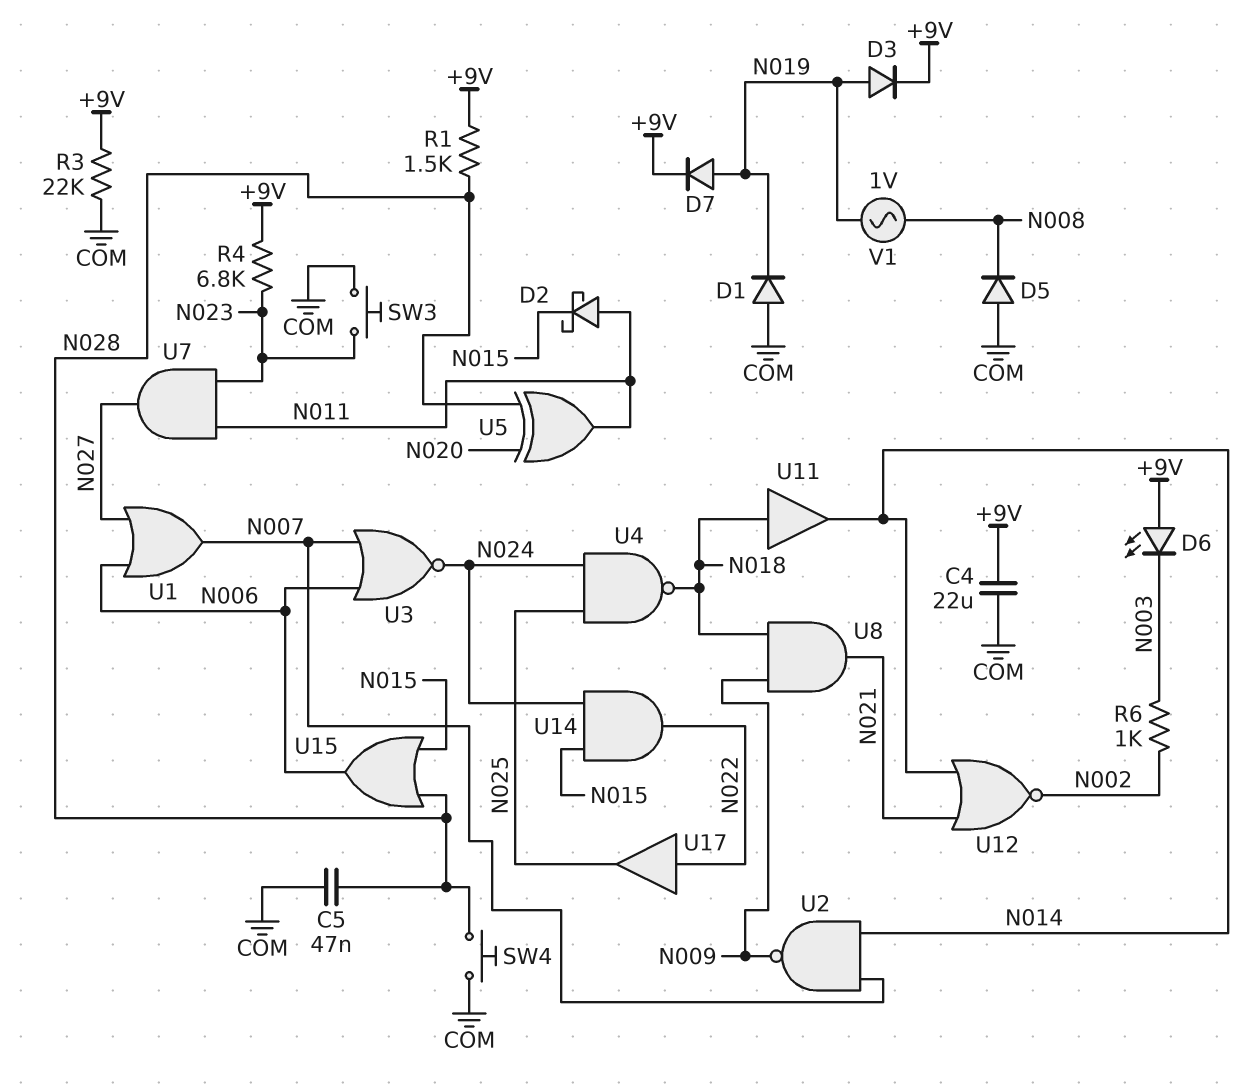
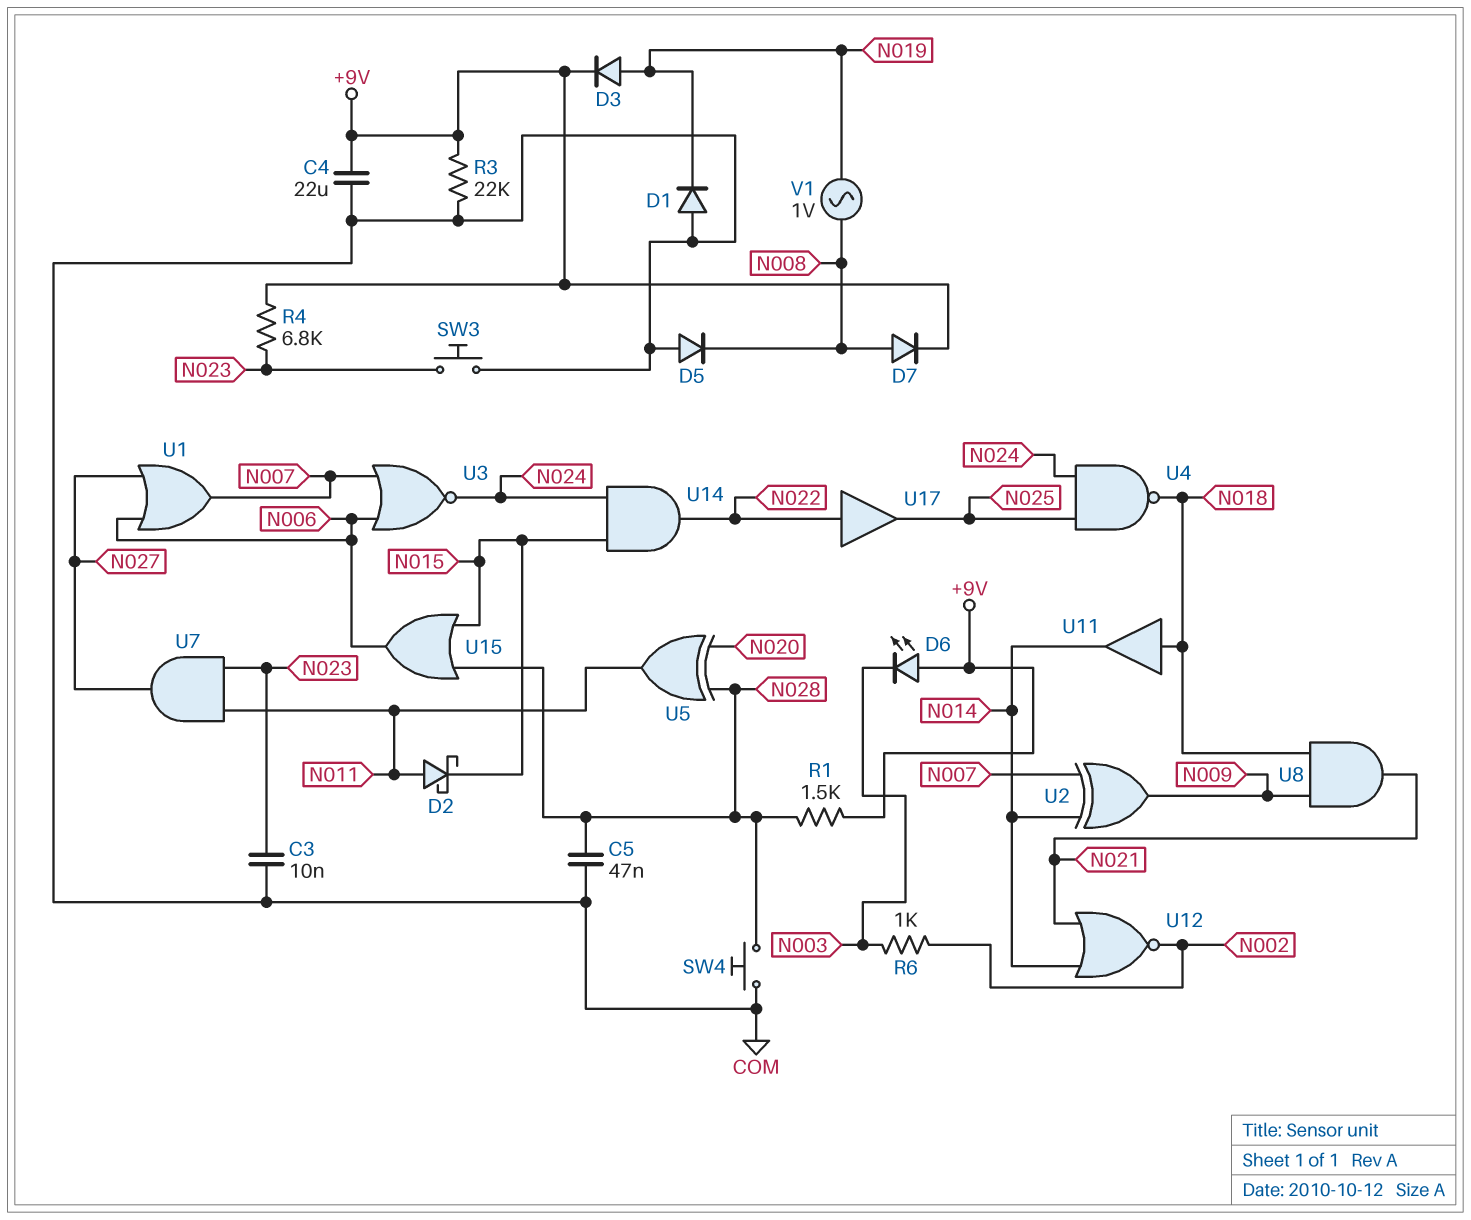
C3: none -> 10nF (COM, N023)
D7: diode (A N019, K +9V) -> diode (A N008, K +9V)
U2: NAND (in N007, in N014, out N009) -> XOR (in N007, in N014, out N009)

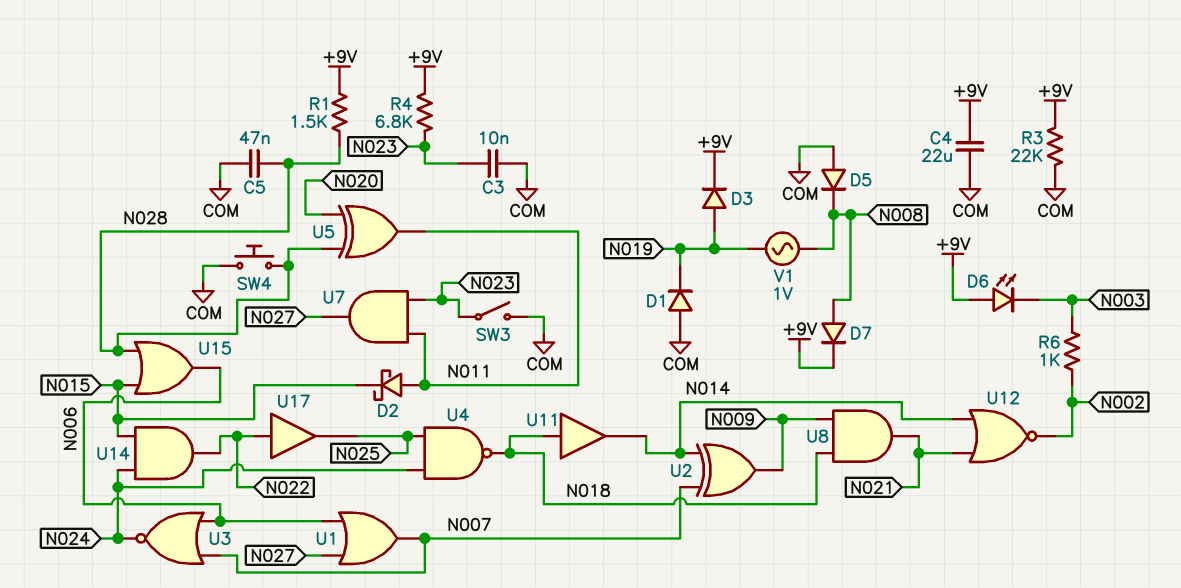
SW3: button (COM, N023) -> switch (COM, N023)

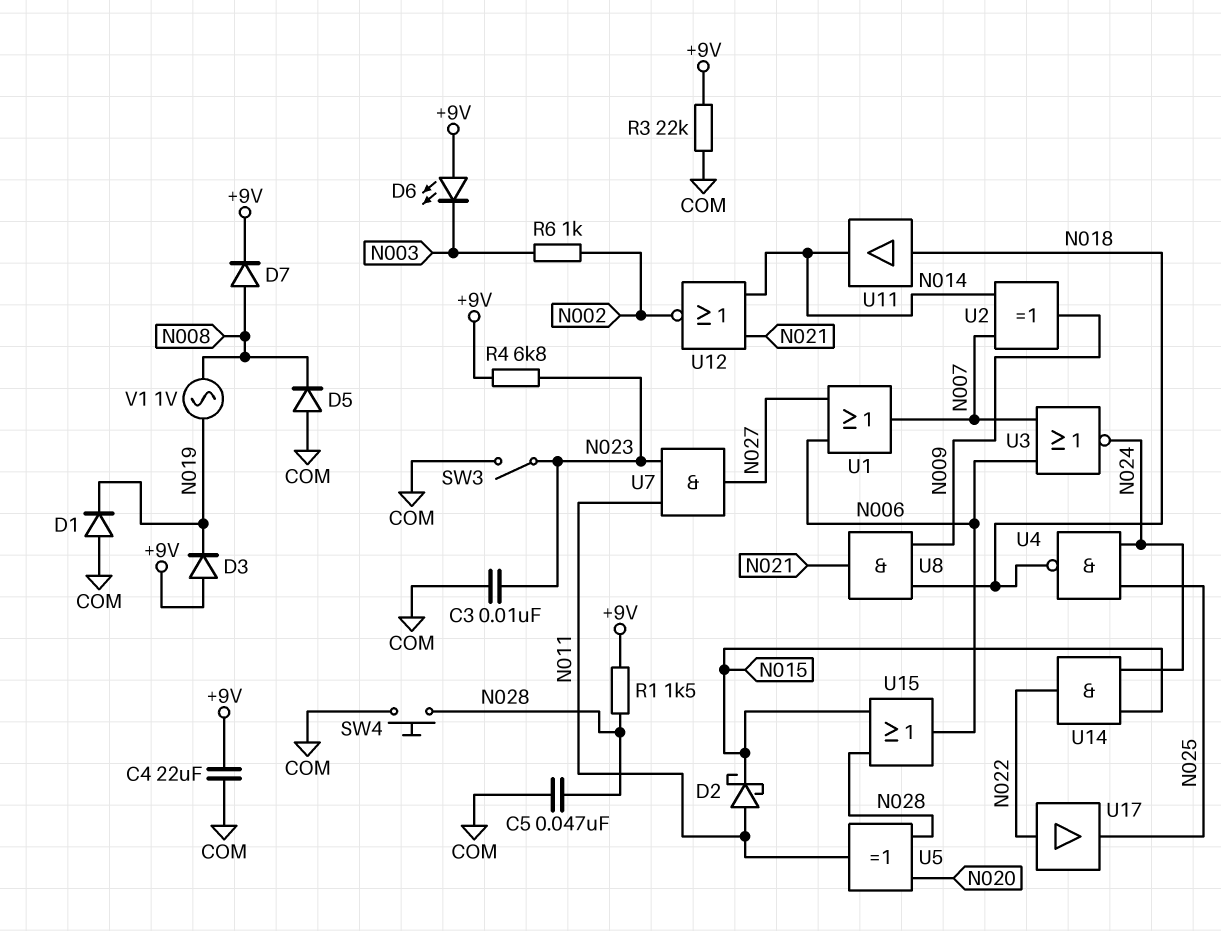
D3: diode (A N019, K +9V) -> diode (A +9V, K N019)

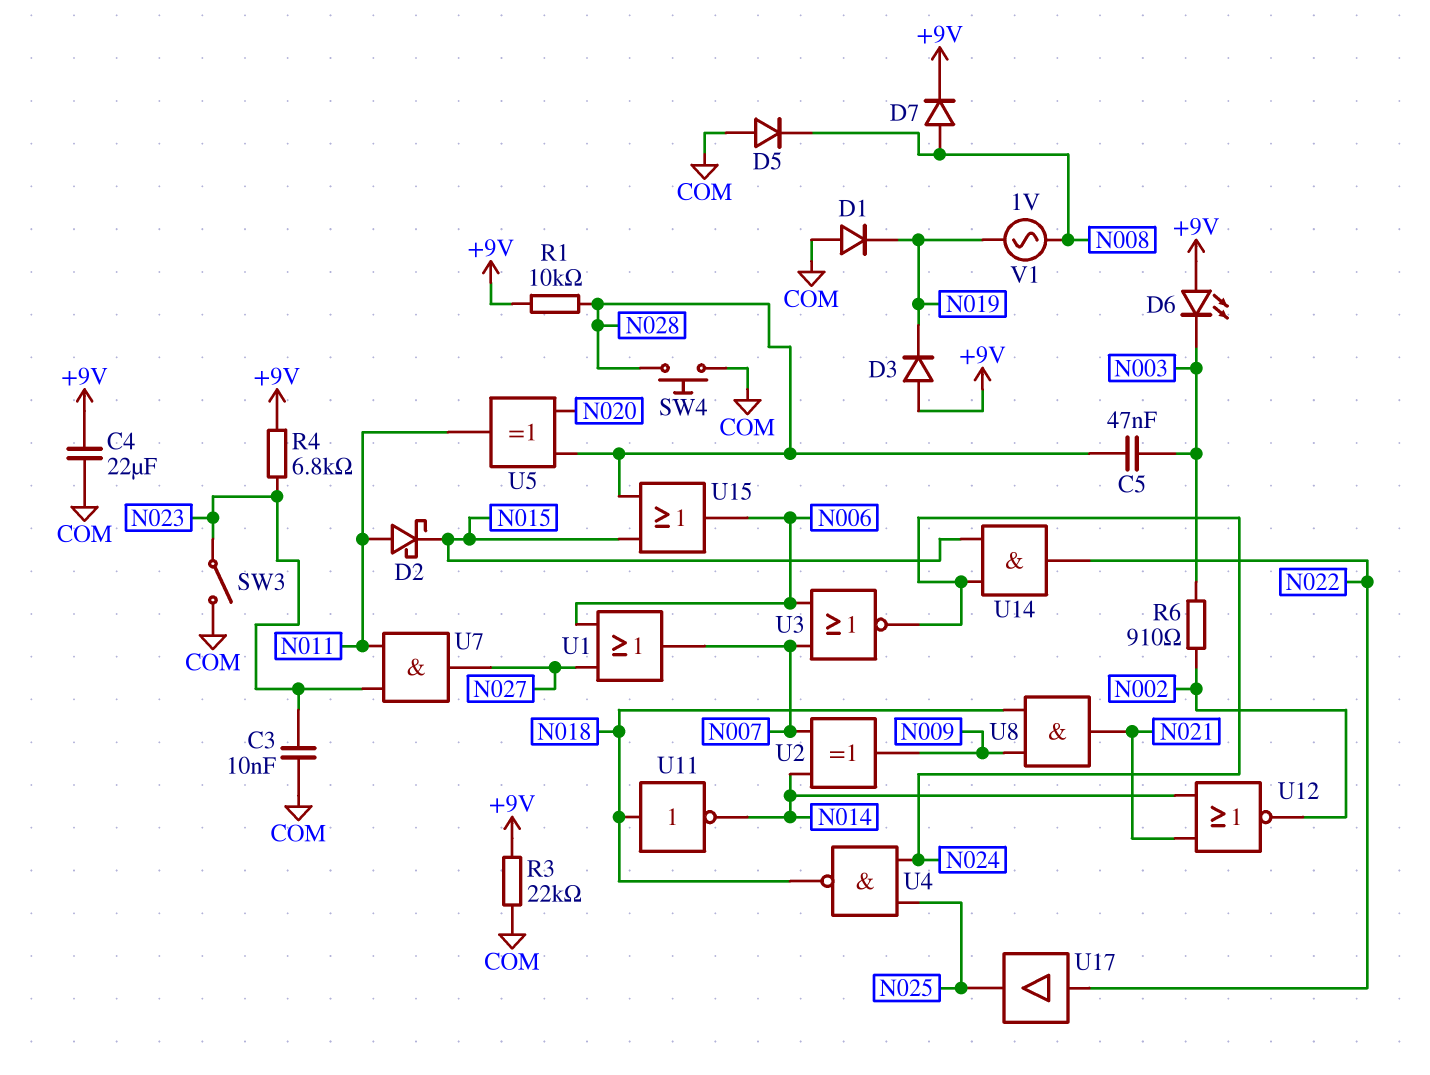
C5: 47nF (COM, N028) -> 47nF (N003, N028)
R1: 1.5k (+9V, N028) -> 10k (+9V, N028)
R6: 1k (N002, N003) -> 910 (N002, N003)
U11: buffer (in N018, out N014) -> NOT (in N018, out N014)

